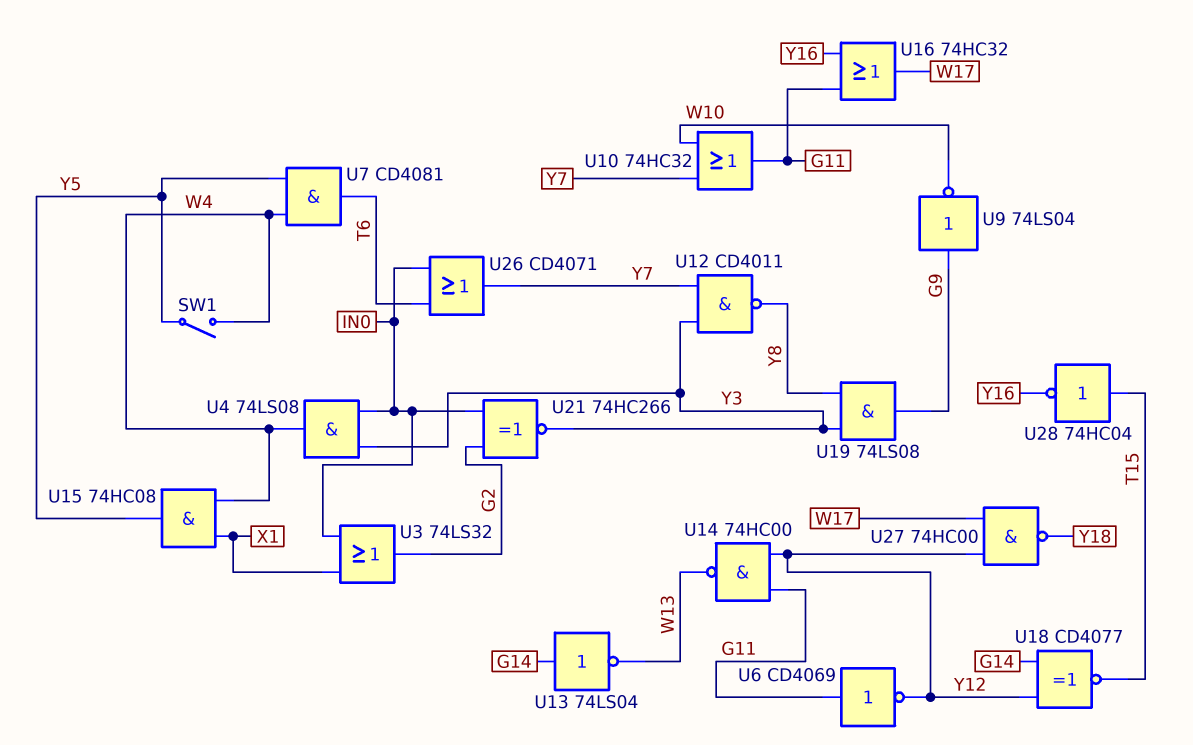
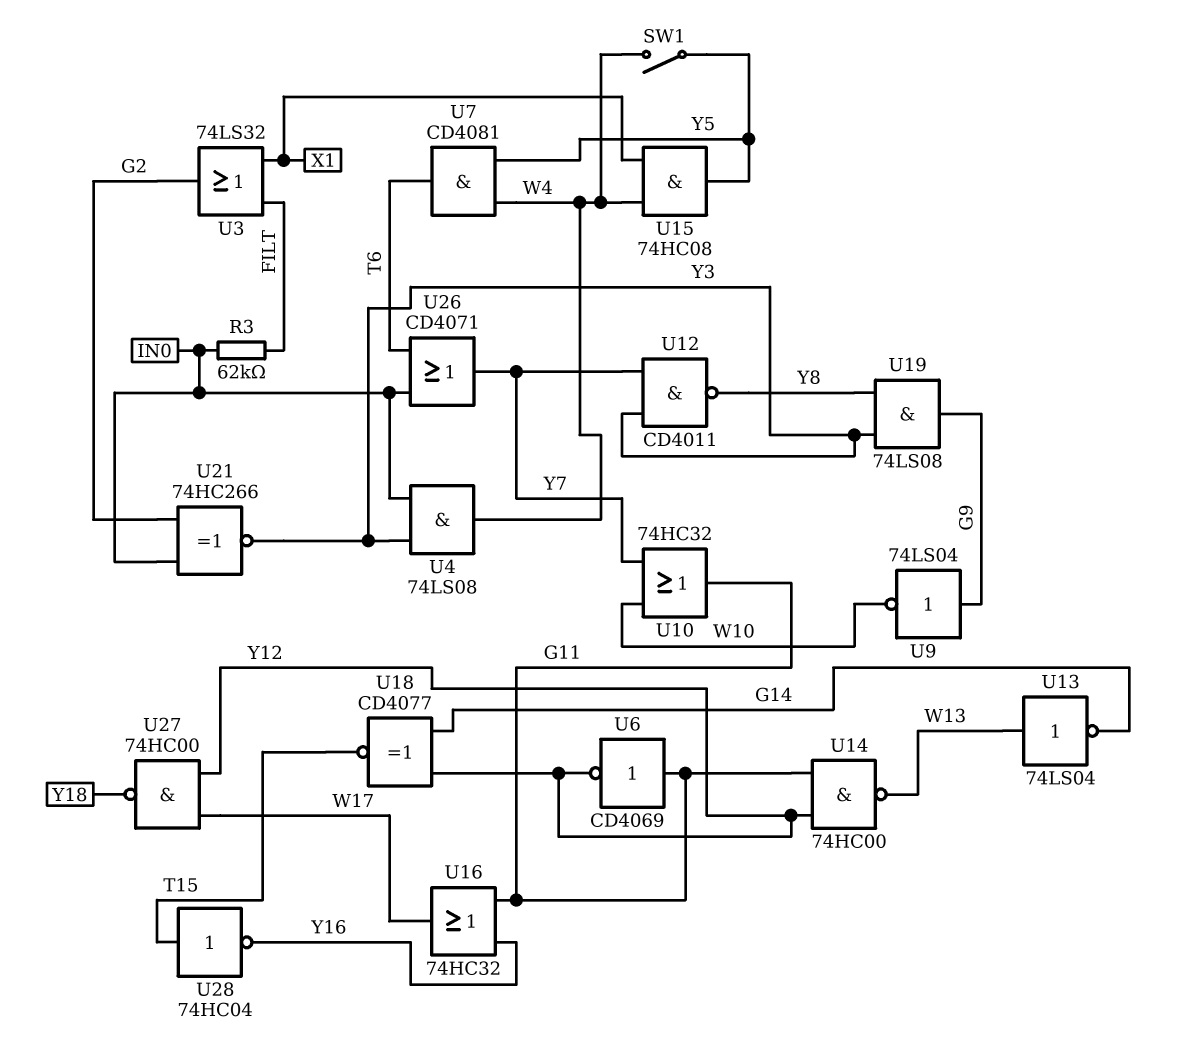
R3: none -> 62k (FILT, IN0)
U3: OR 74LS32 (in IN0, in X1, out G2) -> OR 74LS32 (in FILT, in X1, out G2)
U13: NOT 74LS04 (in G14, out W13) -> NOT 74LS04 (in W13, out G14)

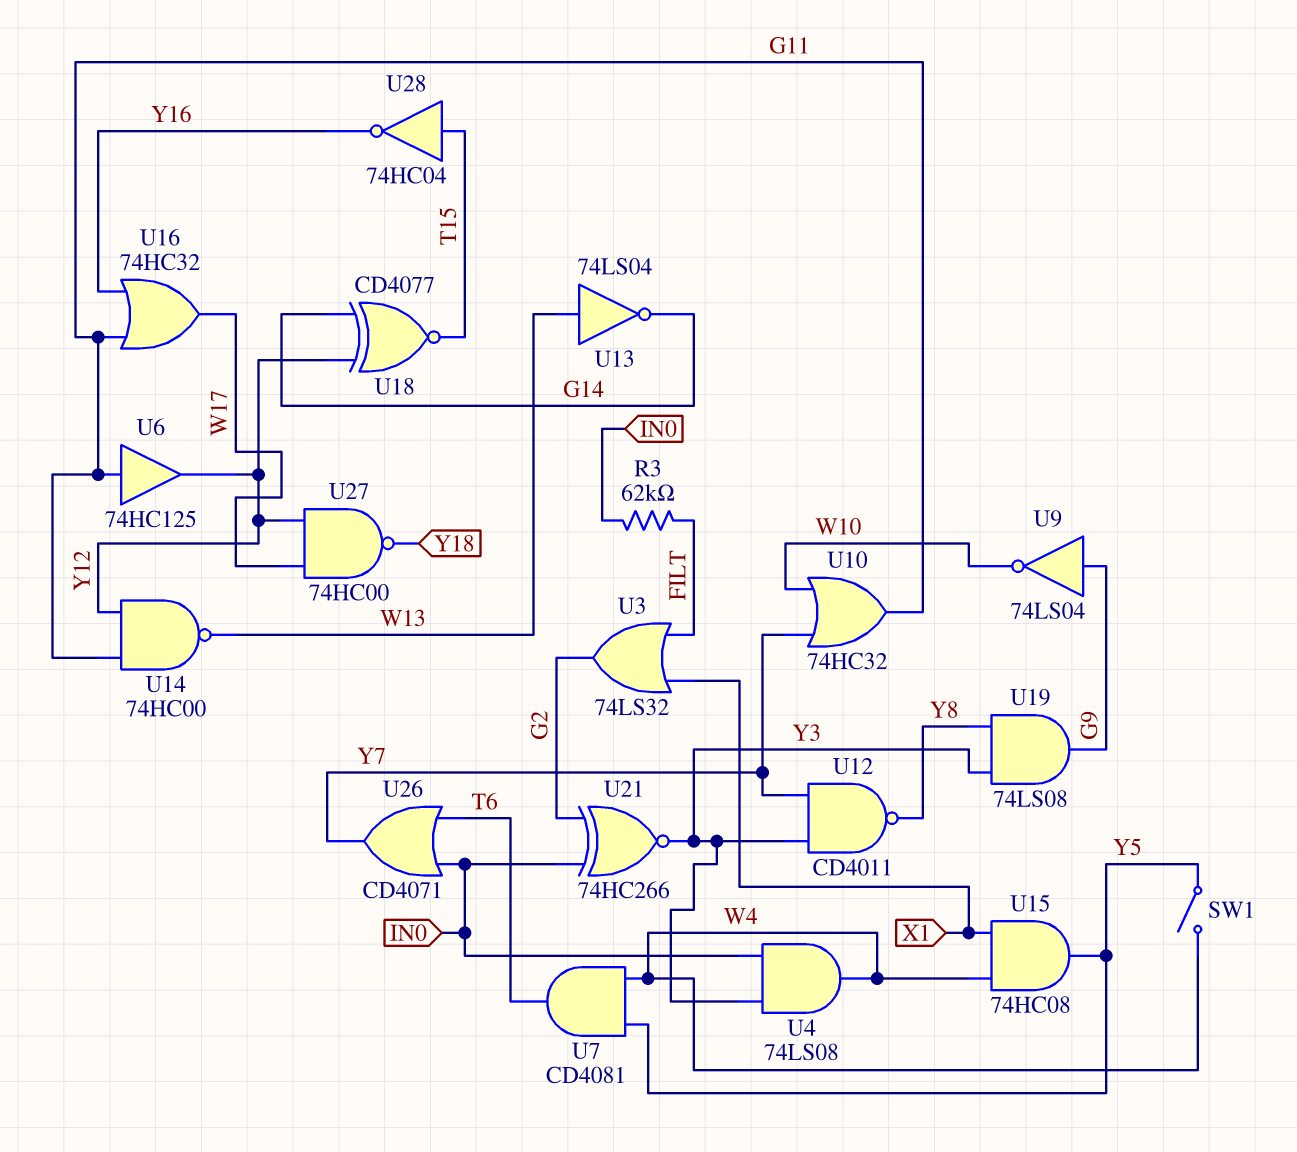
U6: NOT CD4069 (in G11, out Y12) -> buffer 74HC125 (in G11, out Y12)

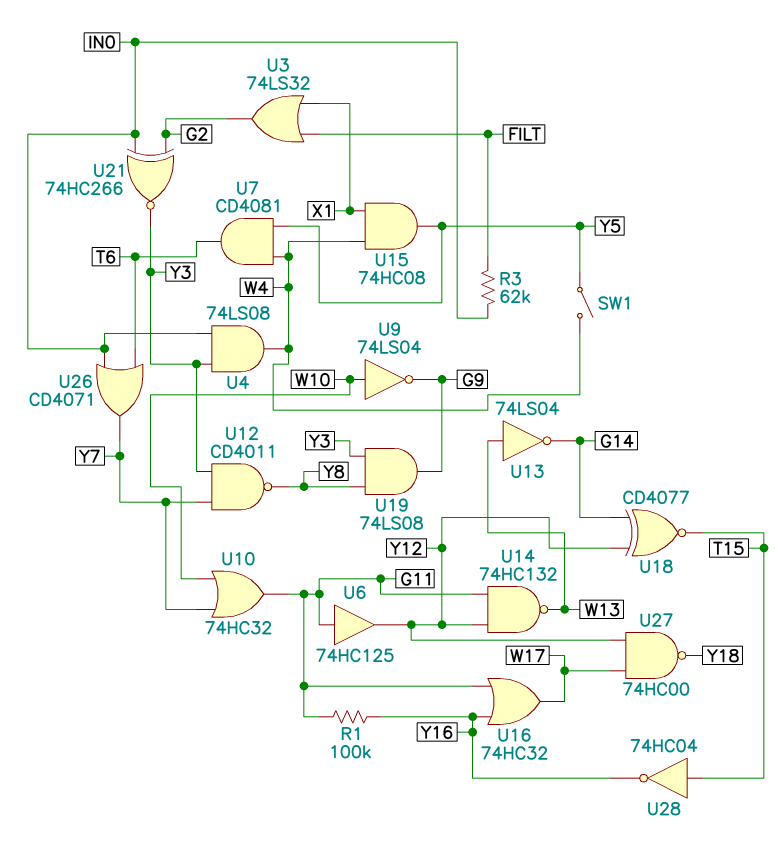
R1: none -> 100k (G11, Y16)
U9: NOT 74LS04 (in G9, out W10) -> NOT 74LS04 (in W10, out G9)
U14: NAND 74HC00 (in G11, in Y12, out W13) -> NAND 74HC132 (in G11, in Y12, out W13)

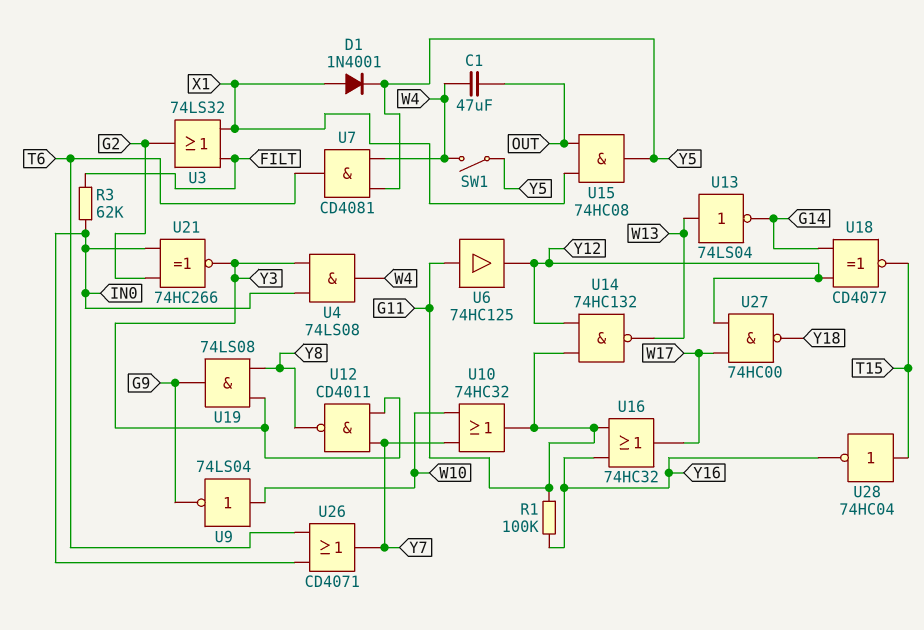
C1: none -> 47uF (OUT, W4)
D1: none -> diode 1N4001 (A X1, K Y5)
U15: AND 74HC08 (in W4, in X1, out Y5) -> AND 74HC08 (in OUT, in X1, out Y5)

